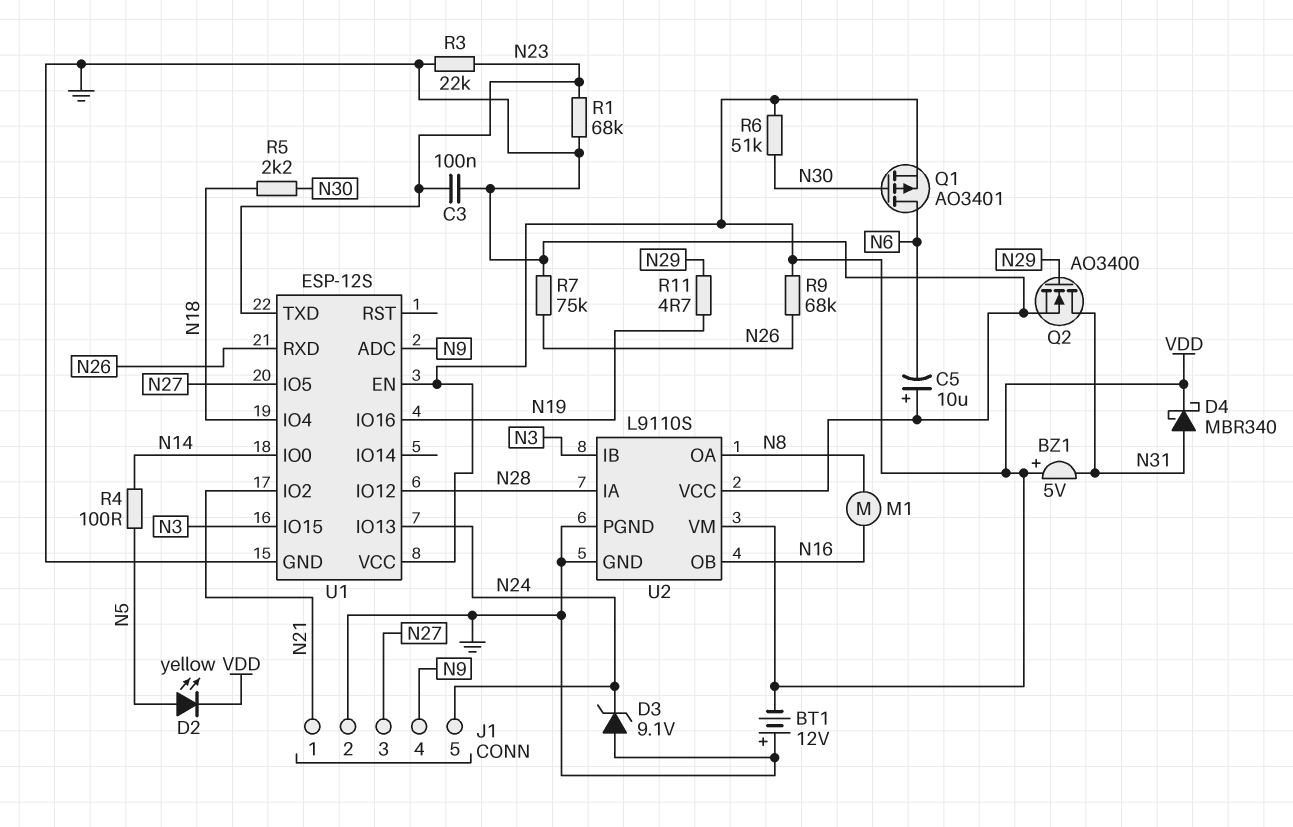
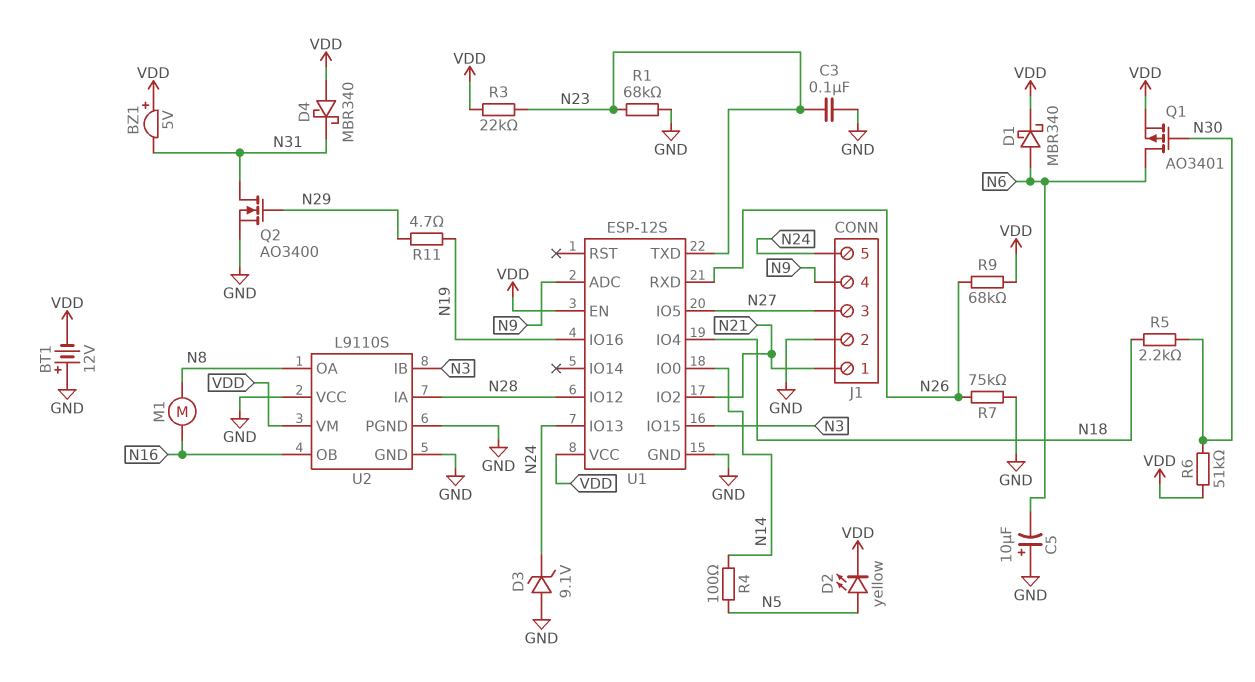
D1: none -> schottky MBR340 (A N6, K VDD)
D4: schottky MBR340 (A N31, K VDD) -> schottky MBR340 (A VDD, K N31)
R3: 22k (GND, N23) -> 22k (N23, VDD)

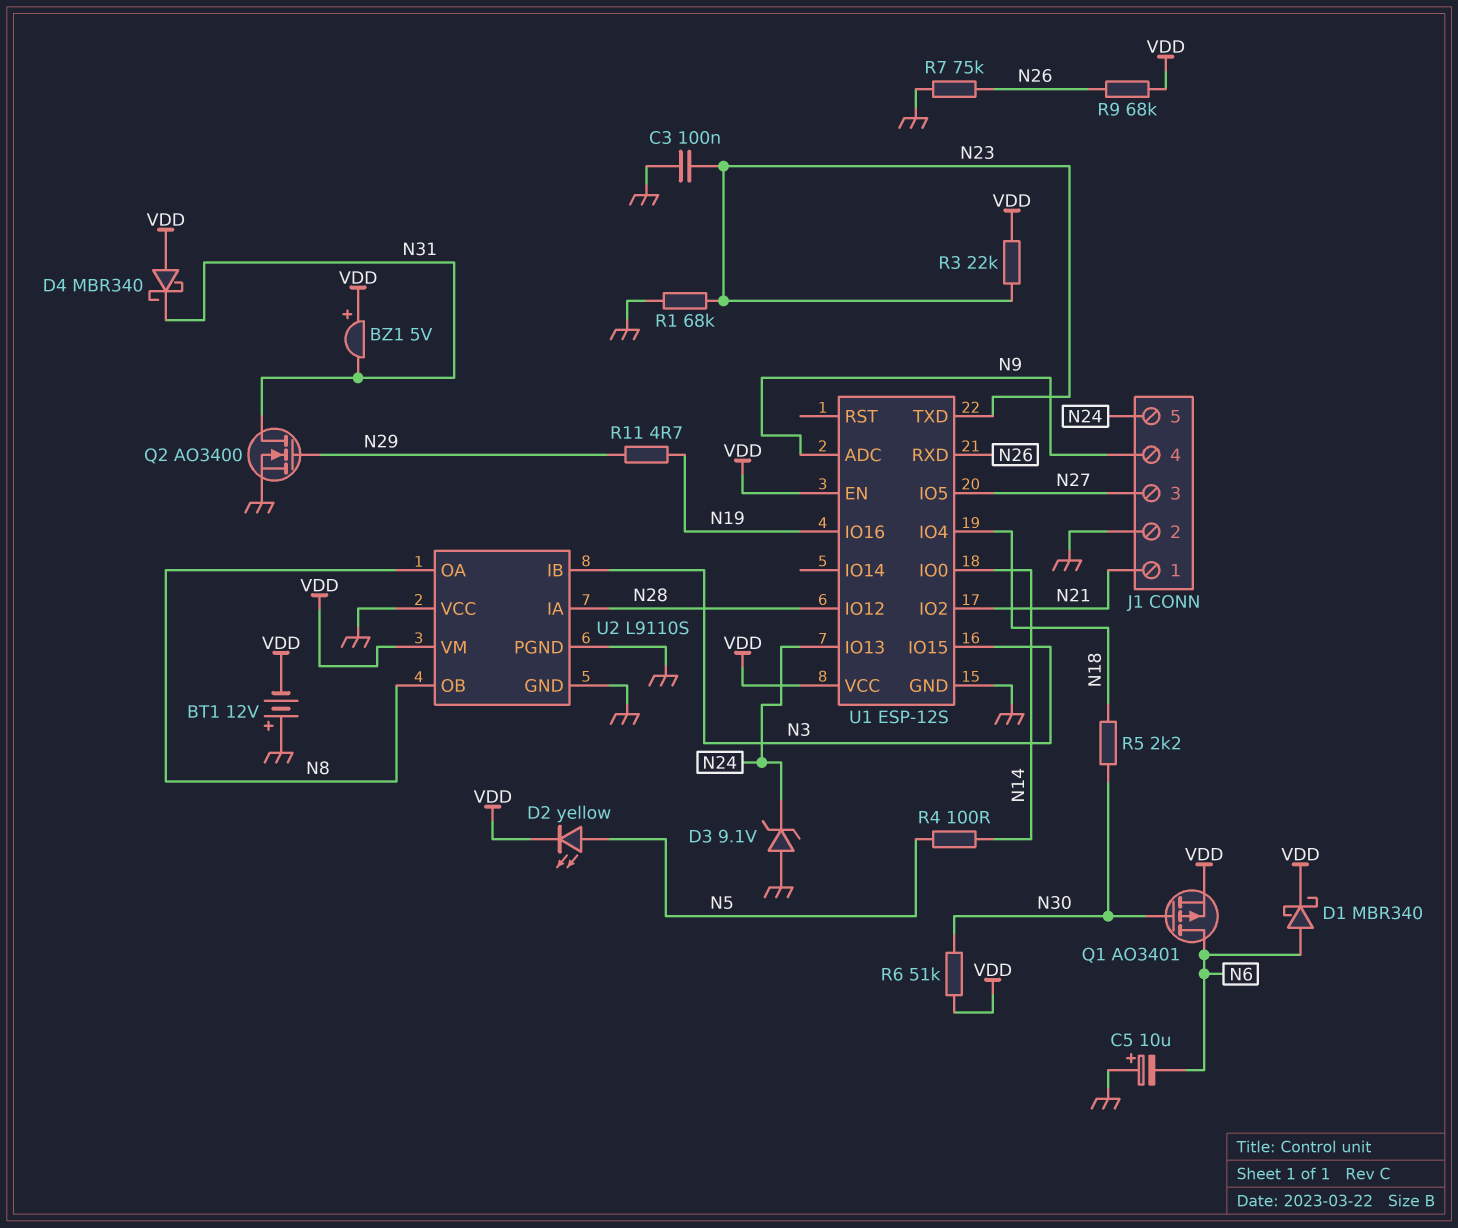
M1: motor (N8, N16) -> none
U2 pin OB: N16 -> N8

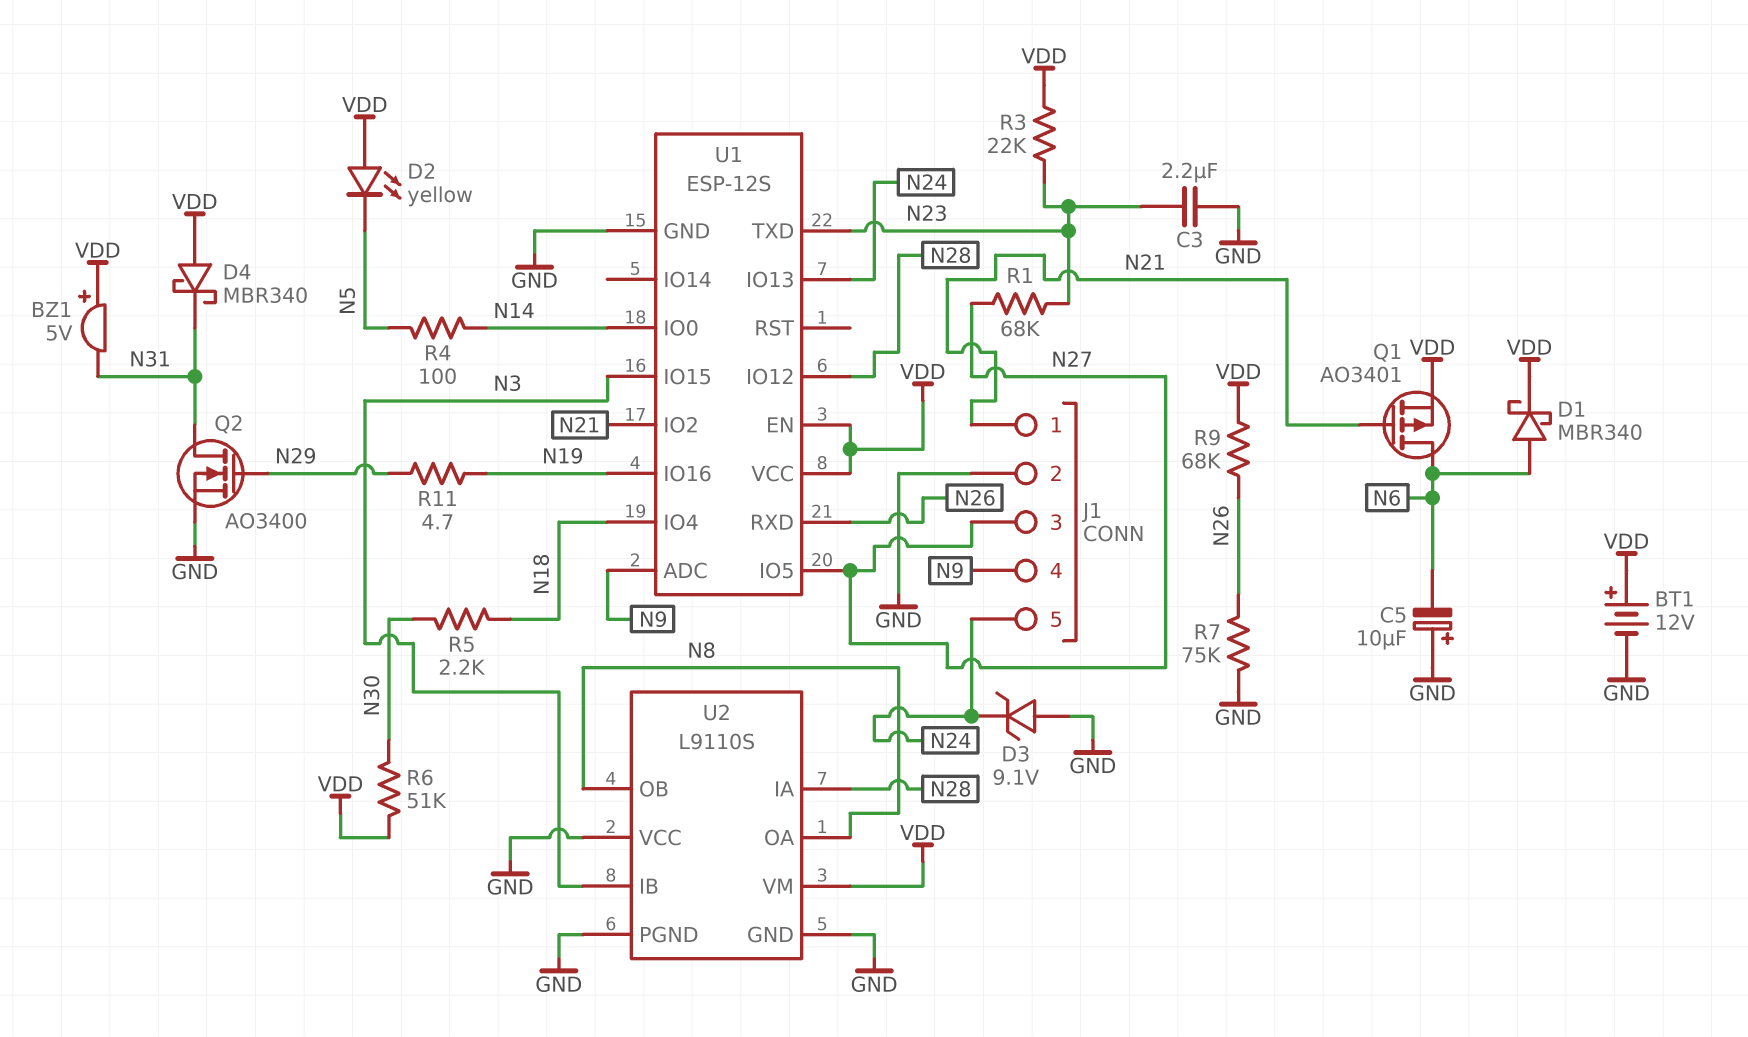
BT1: 12V (plus GND, minus VDD) -> 12V (plus VDD, minus GND)
C3: 100nF (GND, N23) -> 2.2uF (GND, N23)
D2: LED yellow (A N5, K VDD) -> LED yellow (A VDD, K N5)
Q1: PMOS AO3401 (G N30, D N6, S VDD) -> PMOS AO3401 (G N21, D N6, S VDD)
R1: 68k (GND, N23) -> 68k (N23, N27)

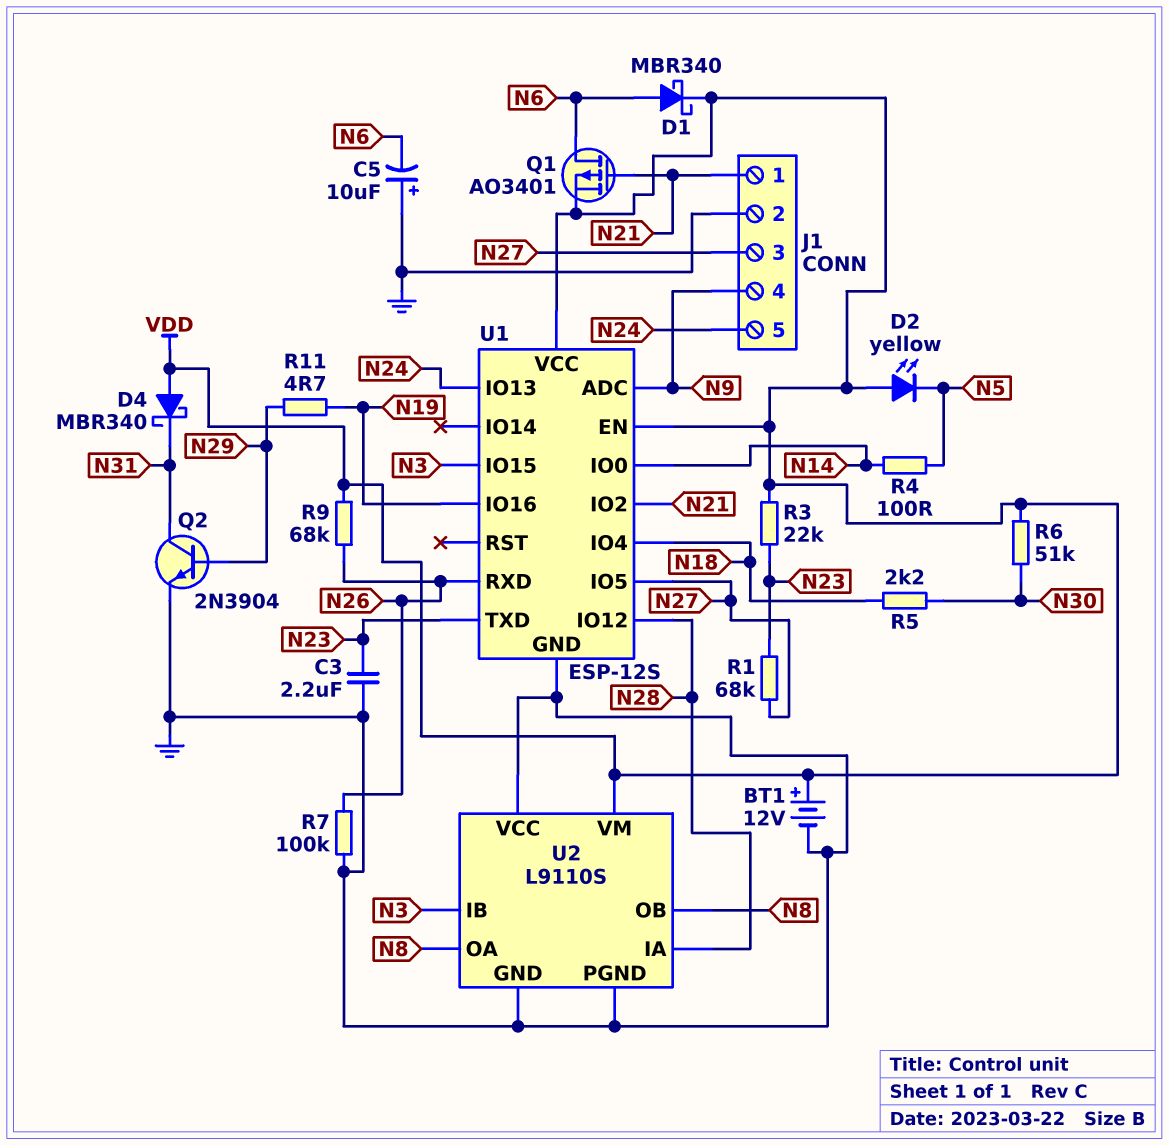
BZ1: buzzer 5V (plus VDD, minus N31) -> none
D3: zener 9.1V (A GND, K N24) -> none
Q2: NMOS AO3400 (G N29, D N31, S GND) -> NPN 2N3904 (B N29, C N31, E GND)
R7: 75k (GND, N26) -> 100k (GND, N26)

